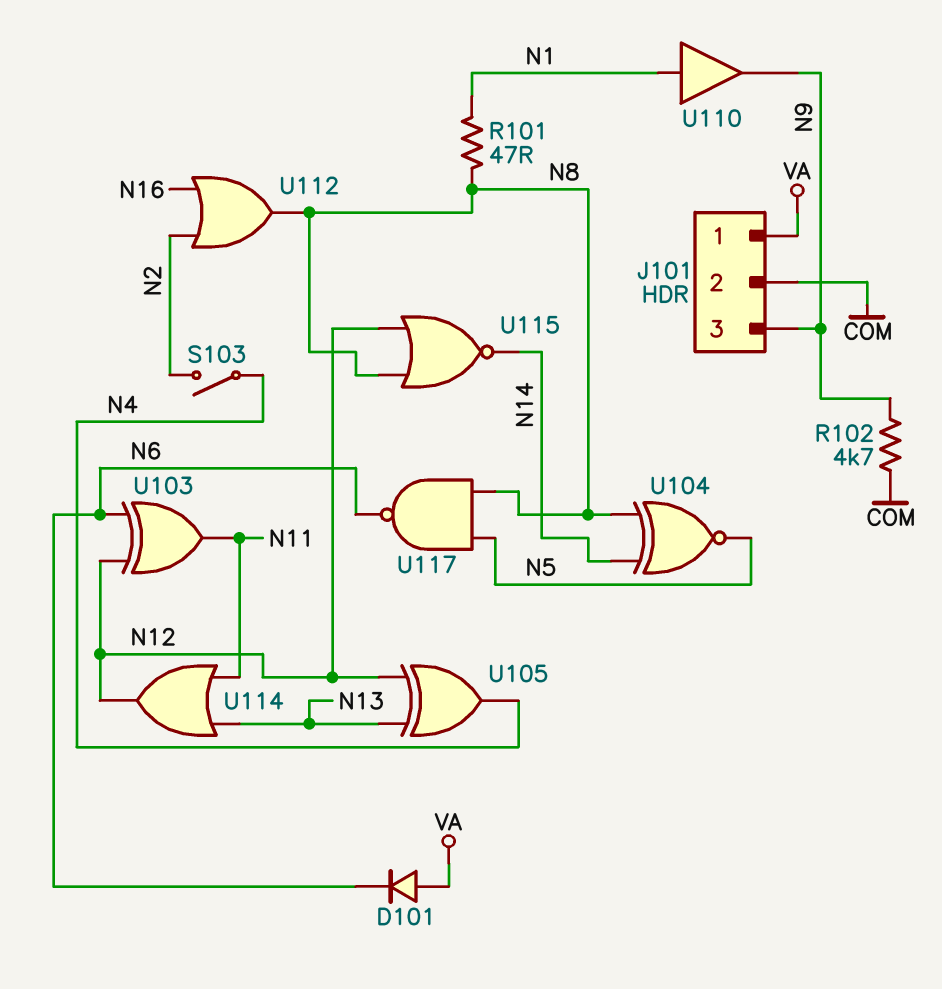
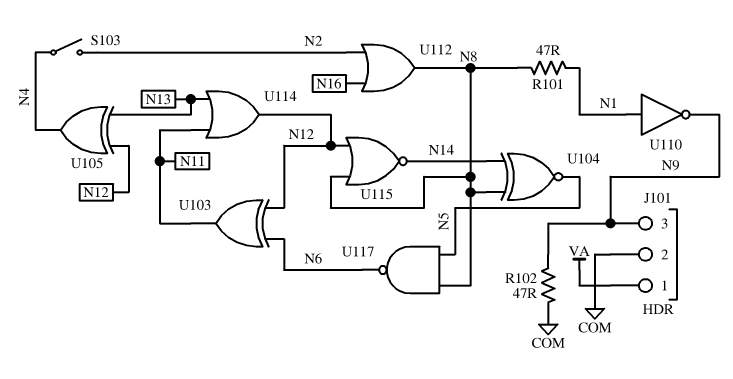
D101: diode (A VA, K N6) -> none
R102: 4.7k (COM, N9) -> 47 (COM, N9)
U110: buffer (in N1, out N9) -> NOT (in N1, out N9)

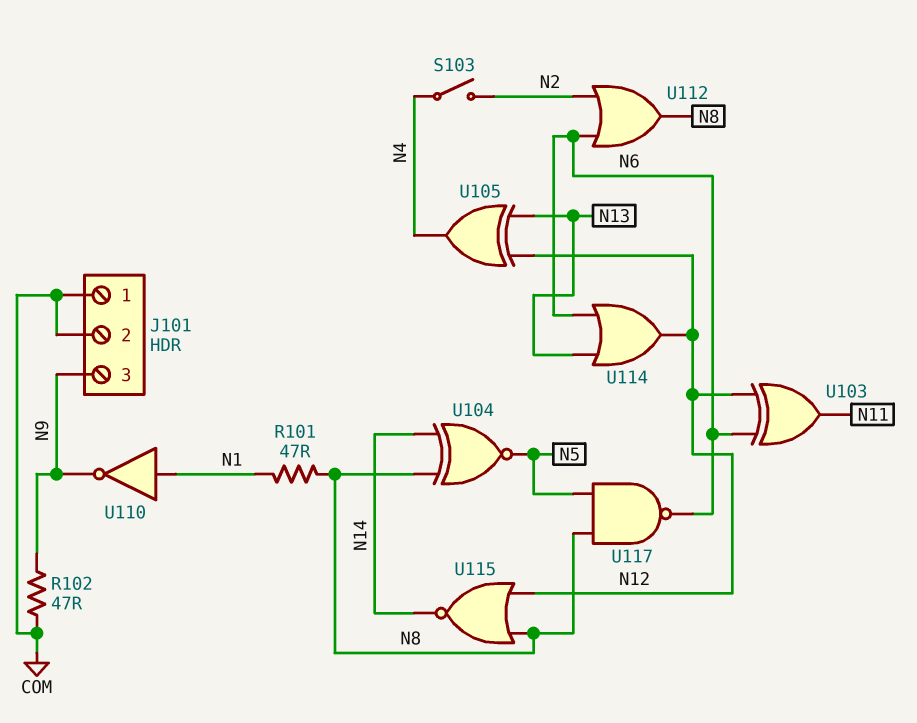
J101 pin 1: VA -> COM
U112: OR (in N2, in N16, out N8) -> OR (in N2, in N6, out N8)
U114: OR (in N11, in N13, out N12) -> OR (in N6, in N13, out N12)

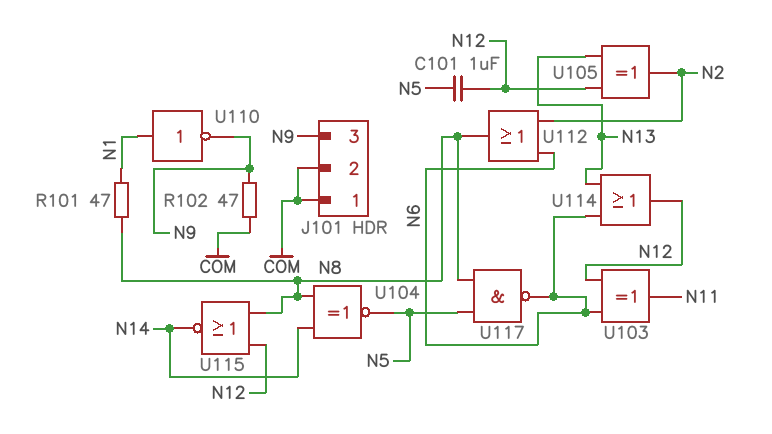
C101: none -> 1uF (N5, N12)
S103: switch (N2, N4) -> none
U105: XOR (in N12, in N13, out N4) -> XOR (in N12, in N13, out N2)

